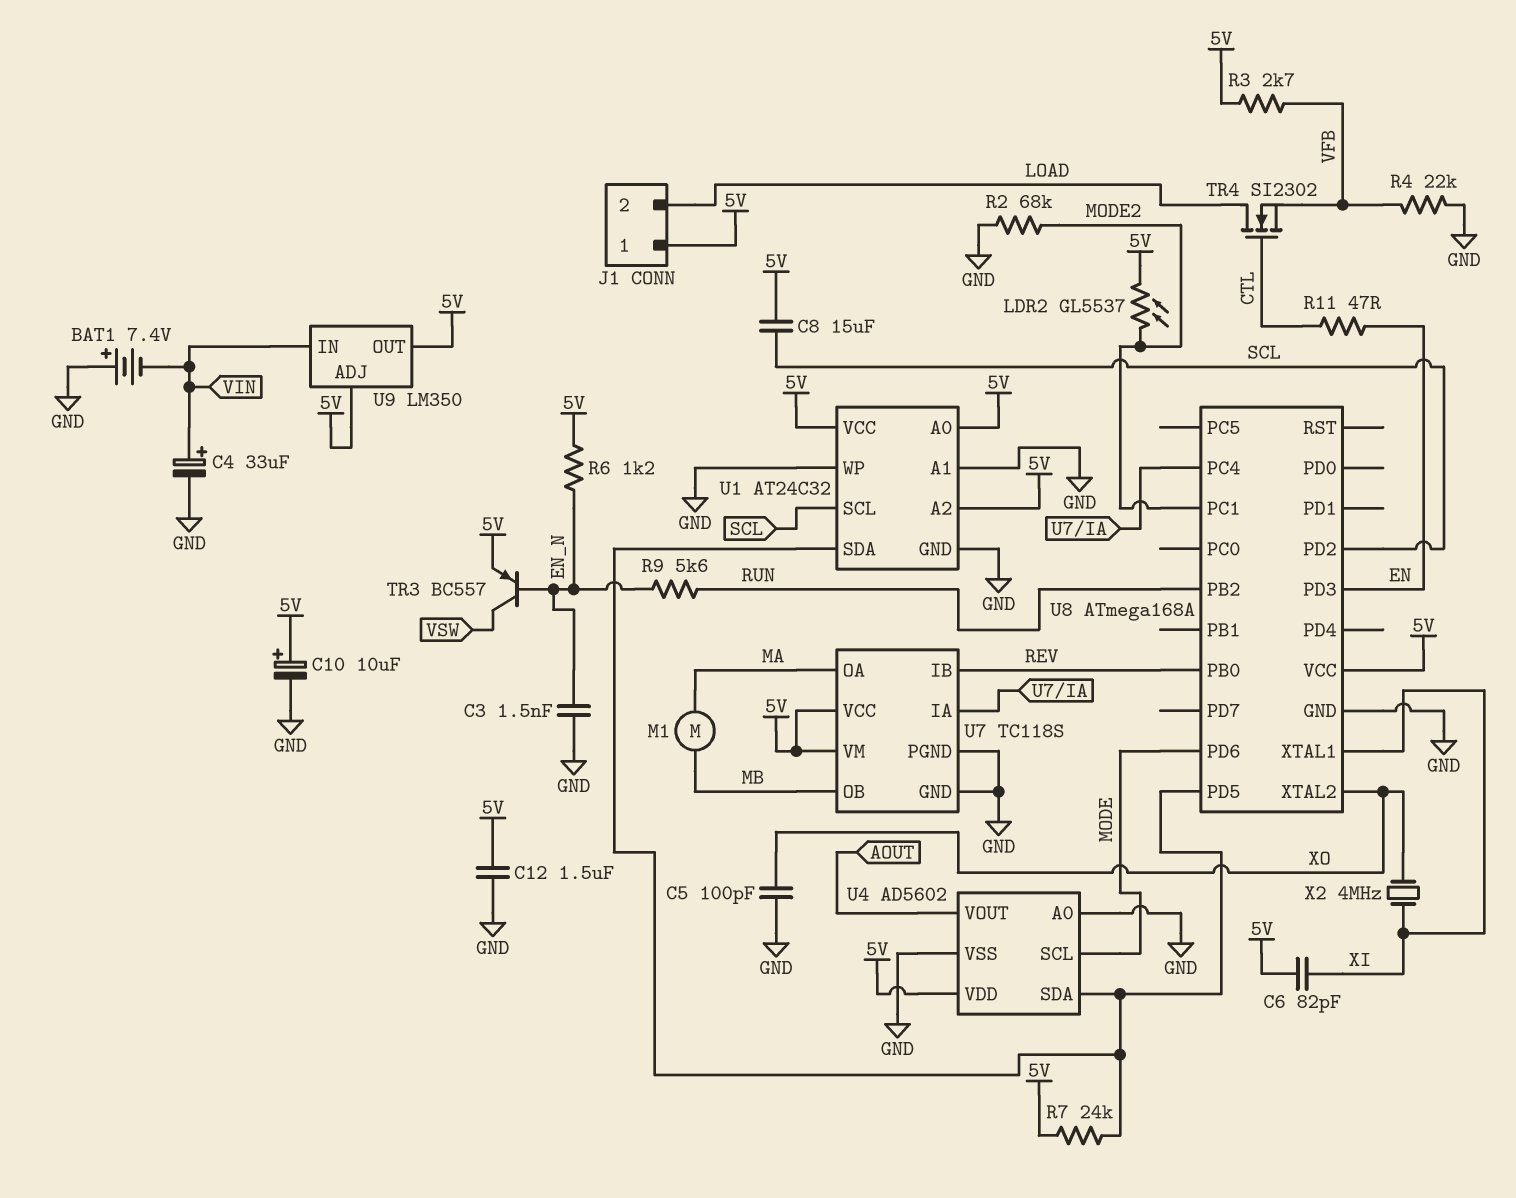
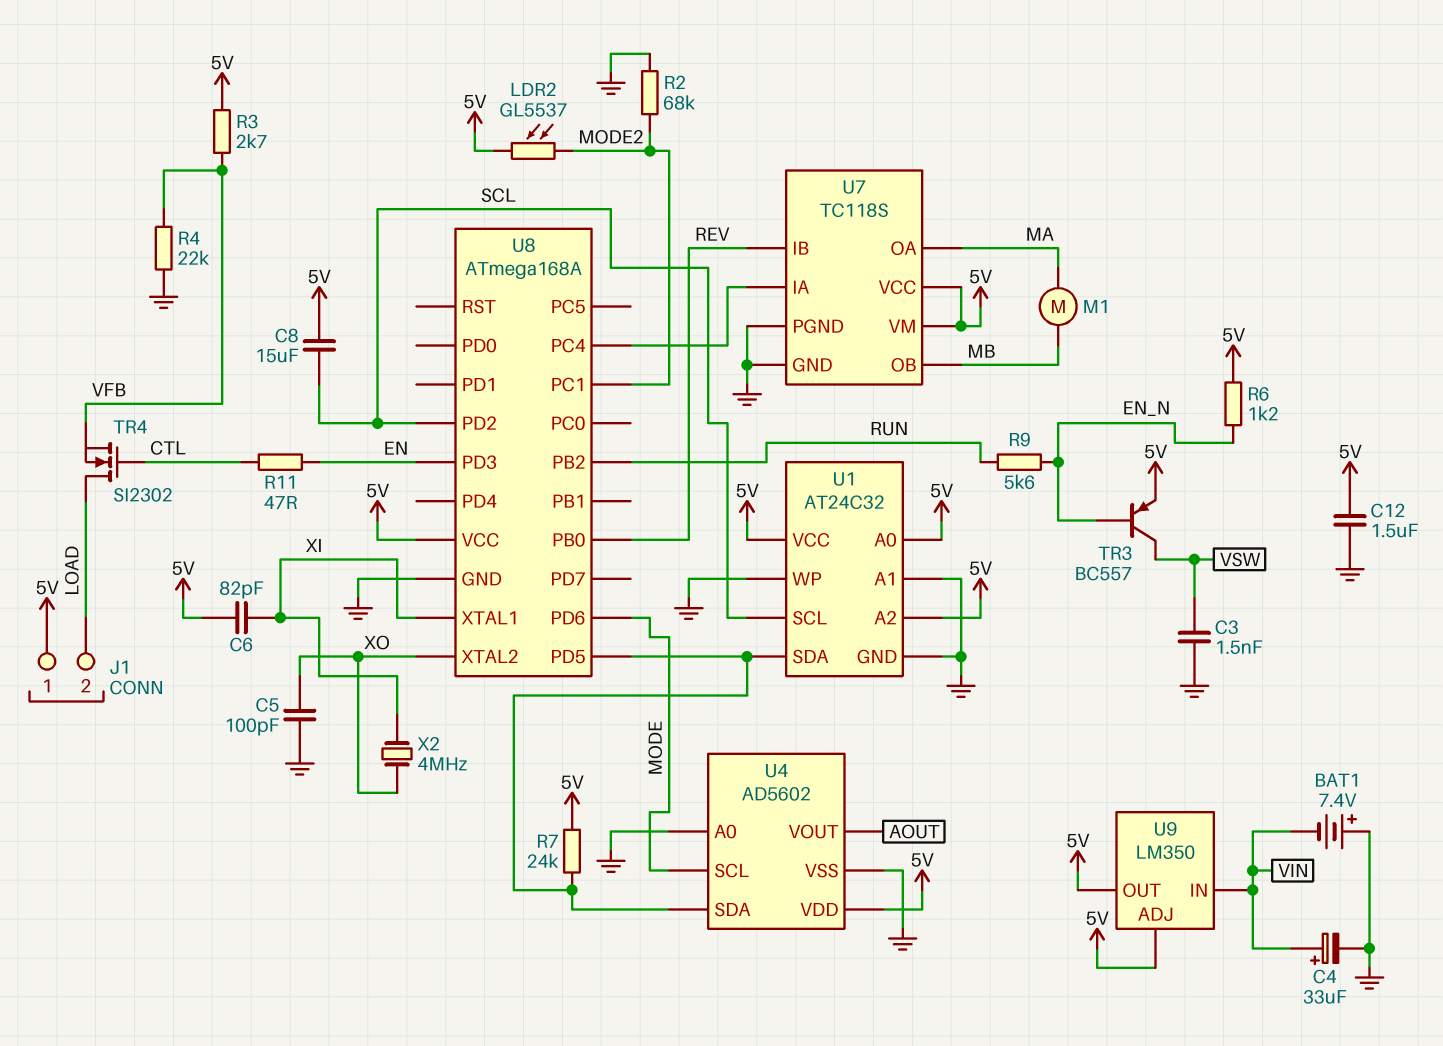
C3: 1.5nF (EN_N, GND) -> 1.5nF (GND, VSW)
C10: 10uF (plus 5V, minus GND) -> none

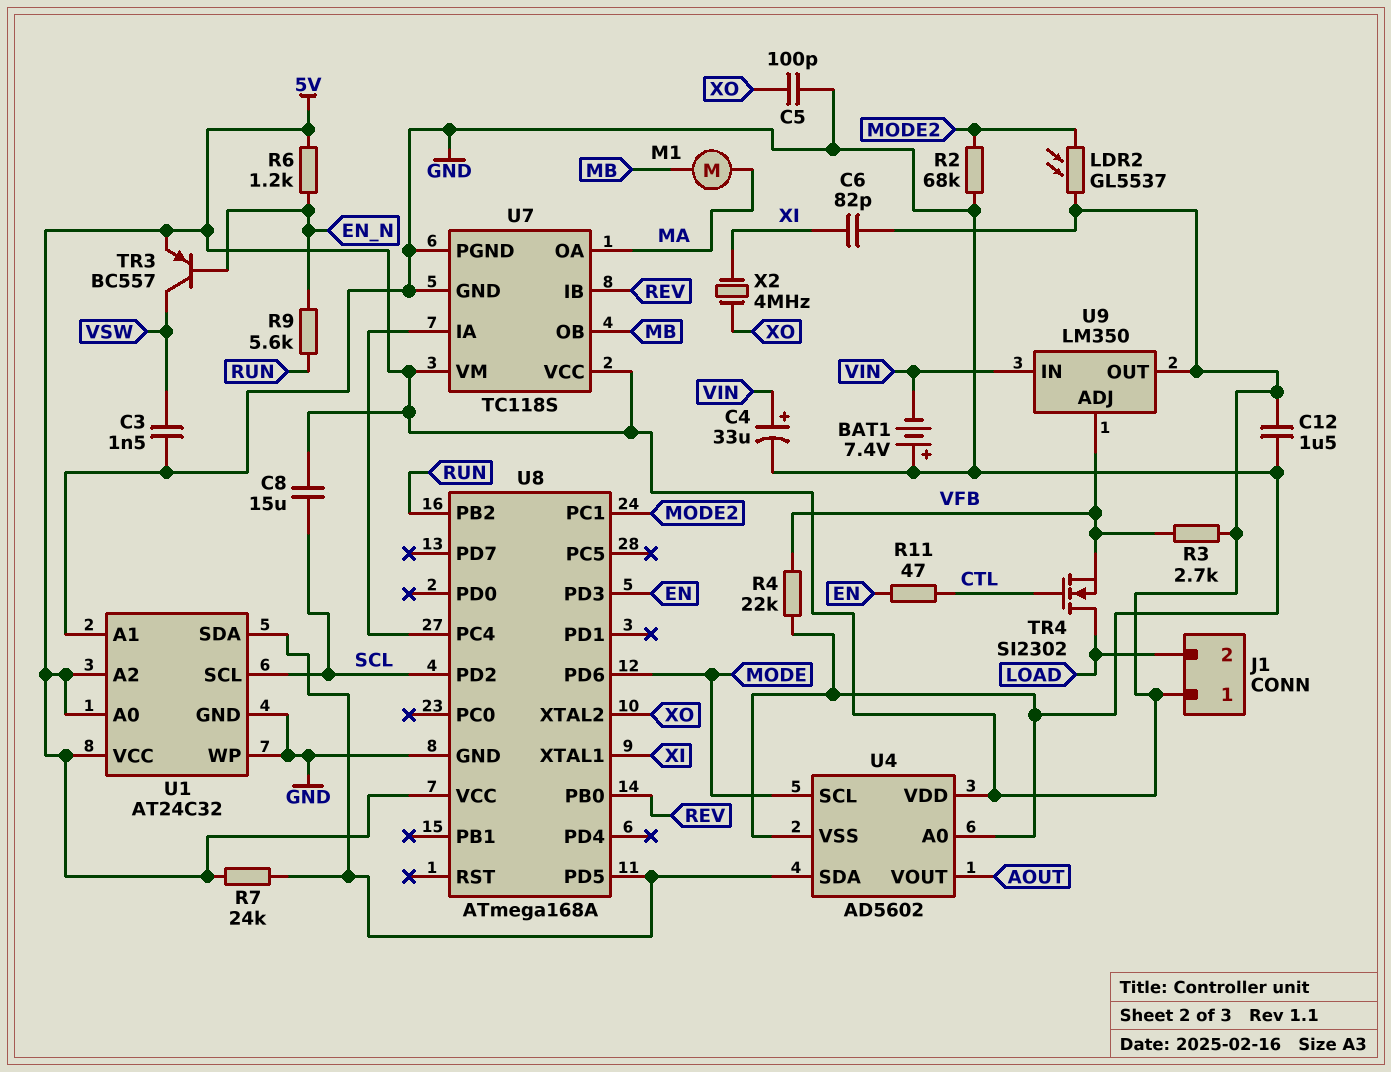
U9 pin ADJ: 5V -> VFB

